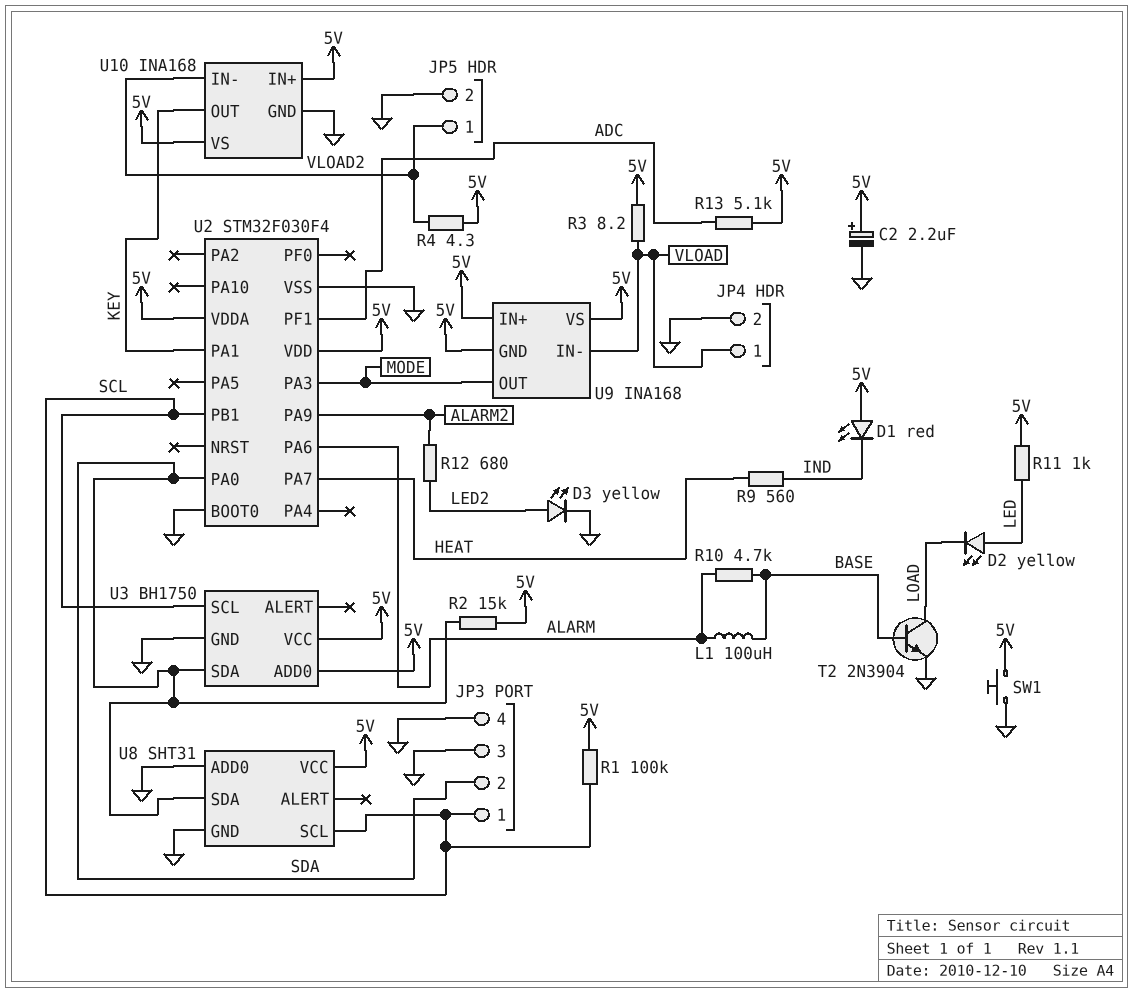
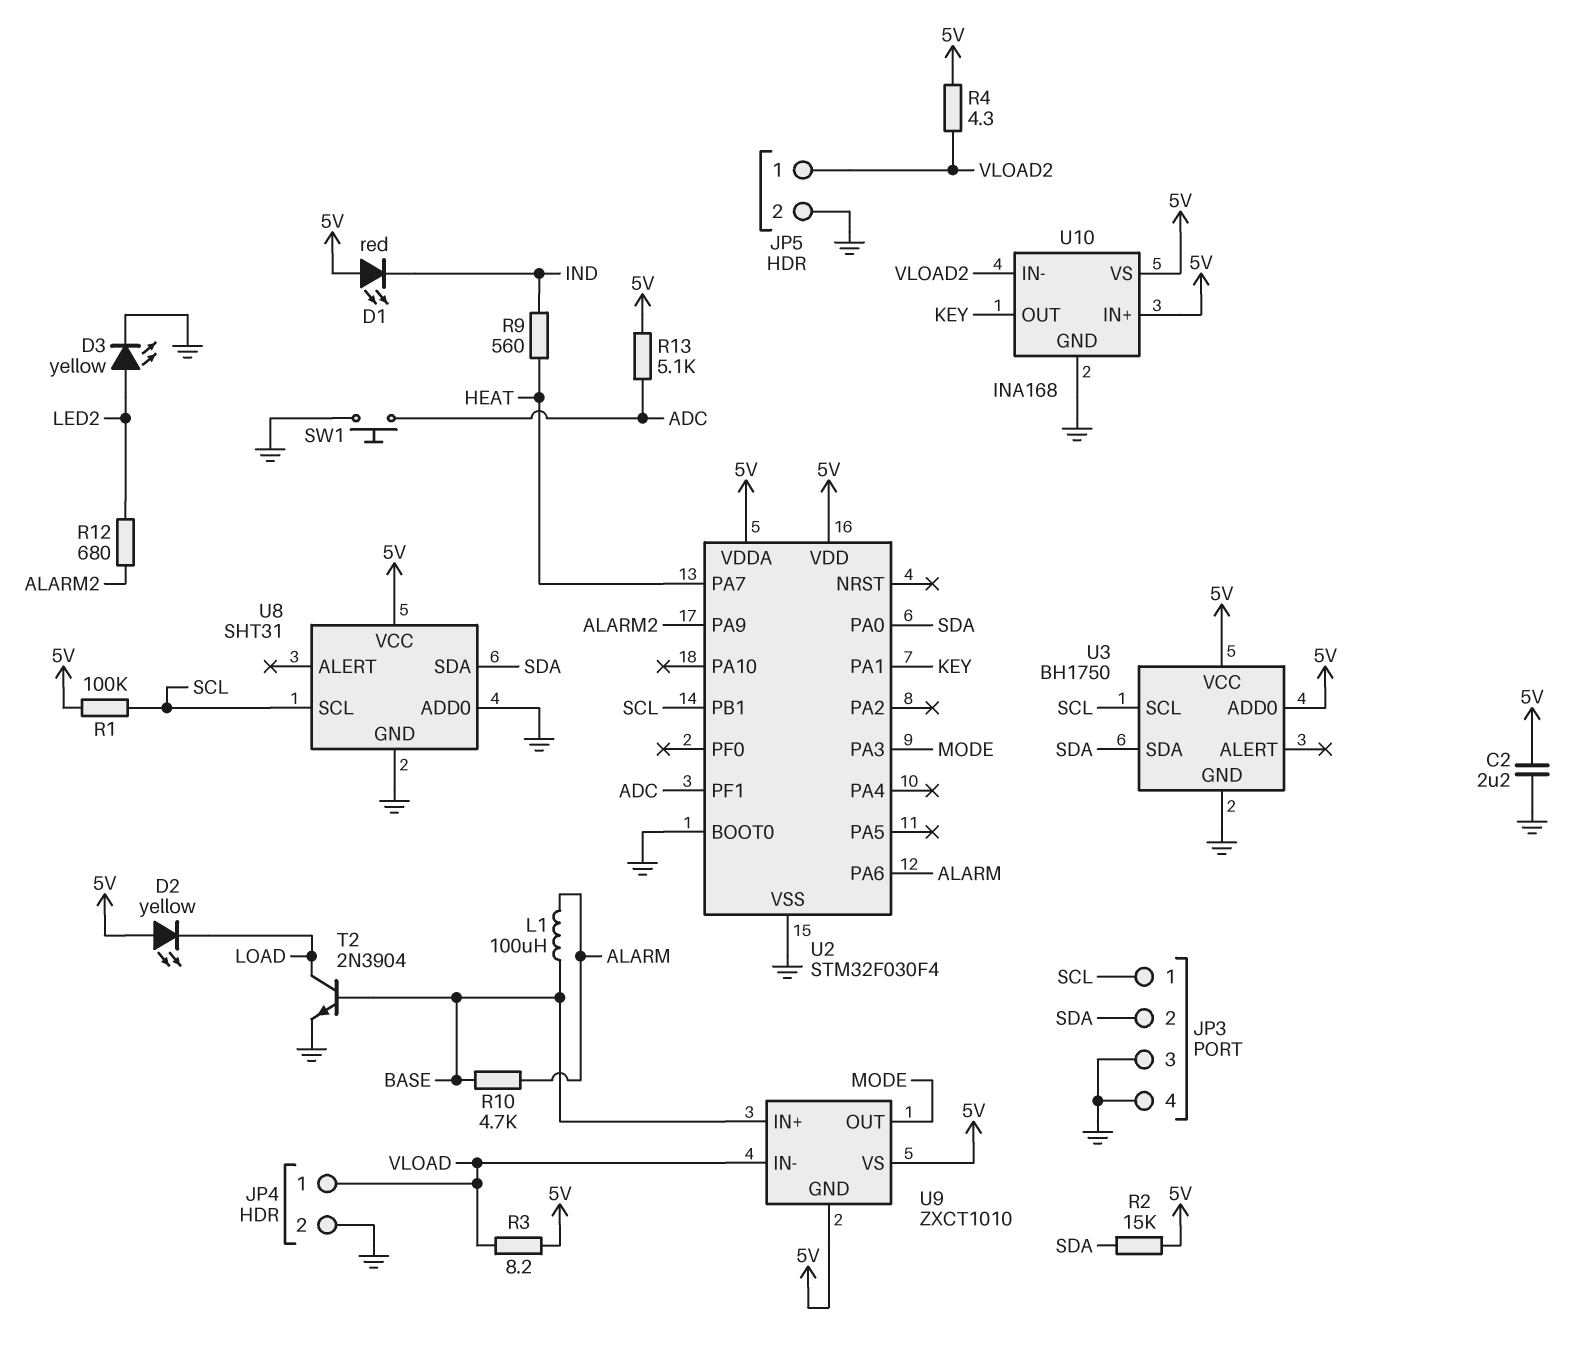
C2: 2.2uF (plus 5V, minus GND) -> 2.2uF (5V, GND)
D2: LED yellow (A LED, K LOAD) -> LED yellow (A 5V, K LOAD)
R11: 1k (5V, LED) -> none
SW1: button (5V, GND) -> button (ADC, GND)
U9: INA168 -> ZXCT1010
U9 pin IN+: 5V -> BASE

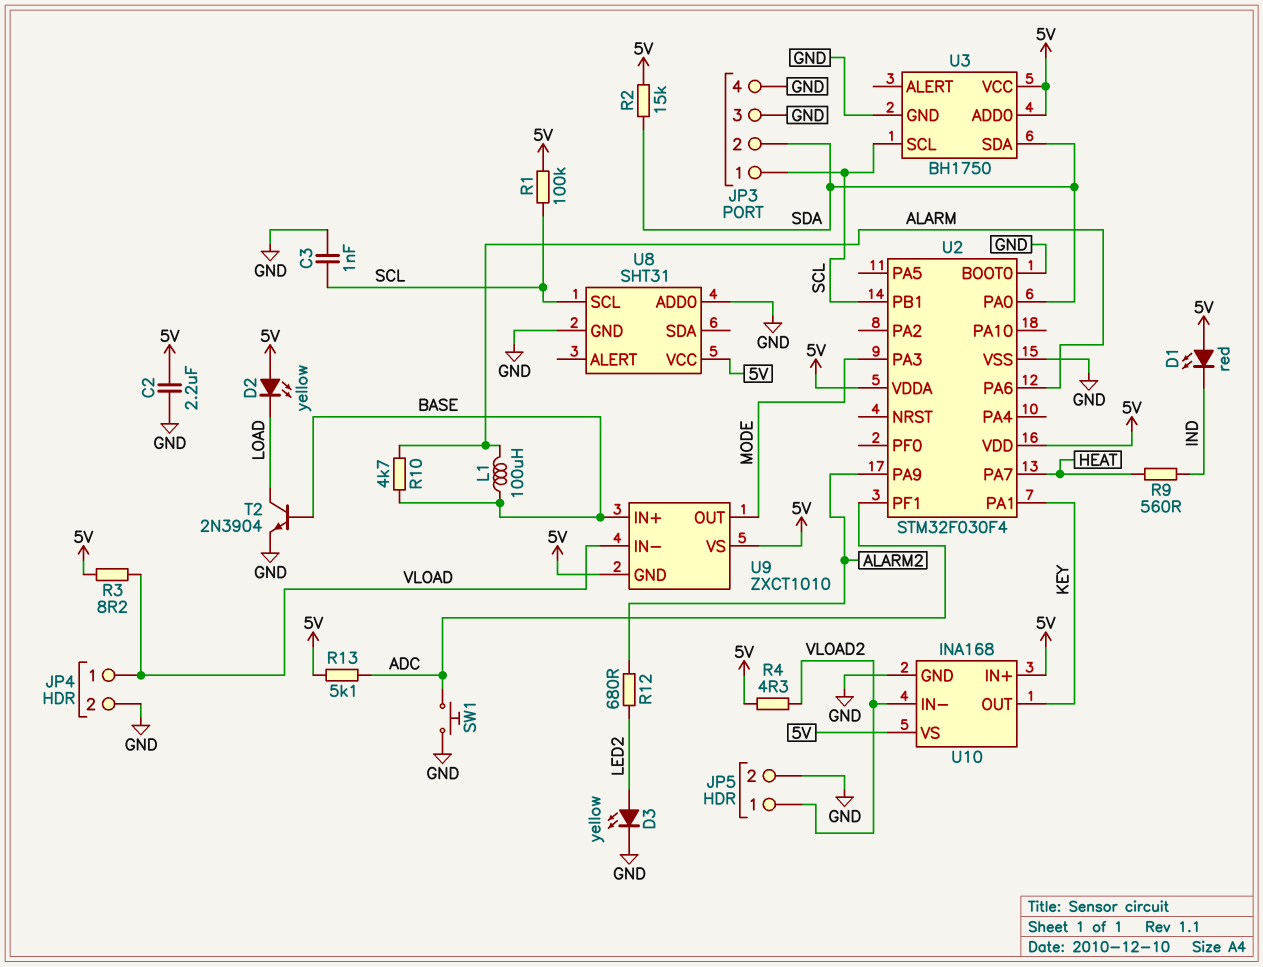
C3: none -> 1nF (GND, SCL)
U8 pin SDA: SDA -> none

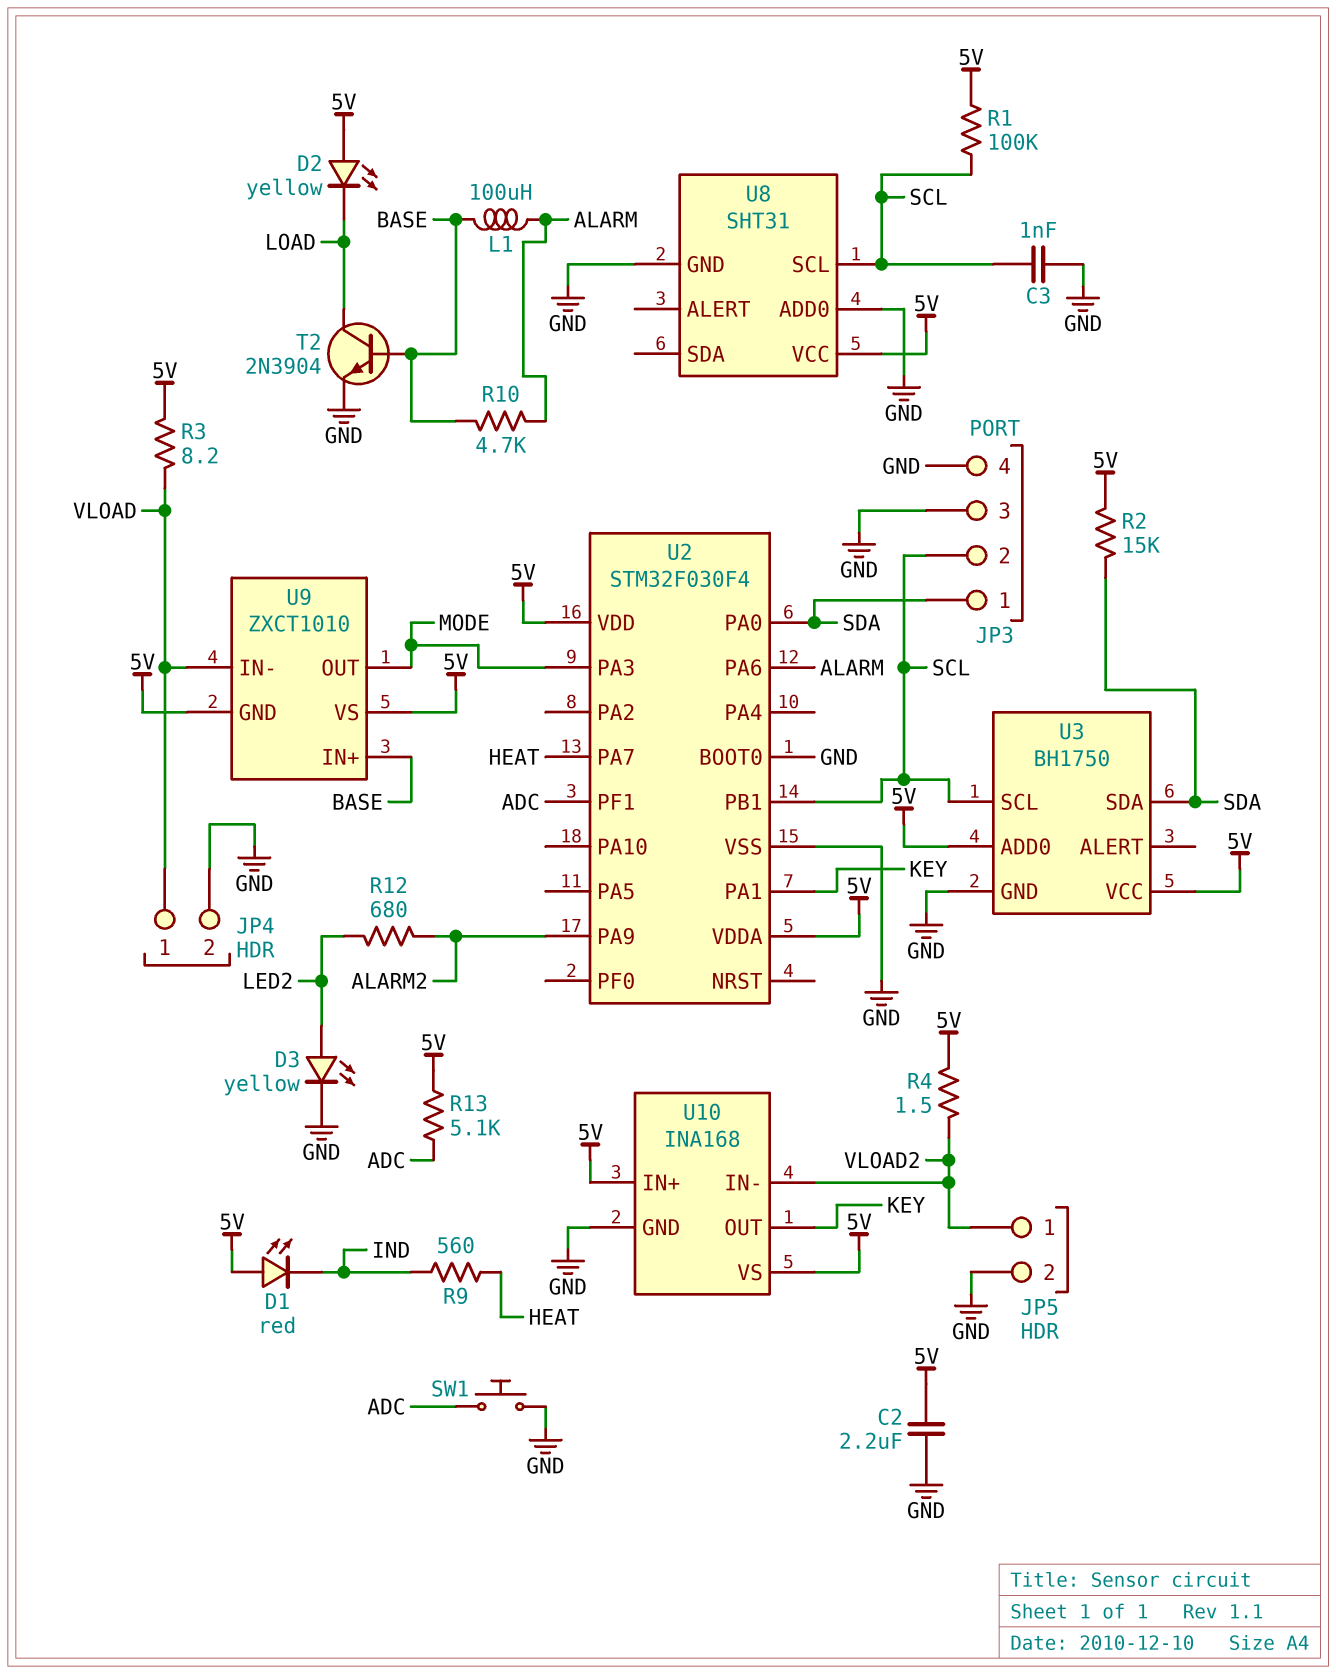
JP3 pin 1: SCL -> SDA
JP3 pin 2: SDA -> SCL
R4: 4.3 (5V, VLOAD2) -> 1.5 (5V, VLOAD2)

